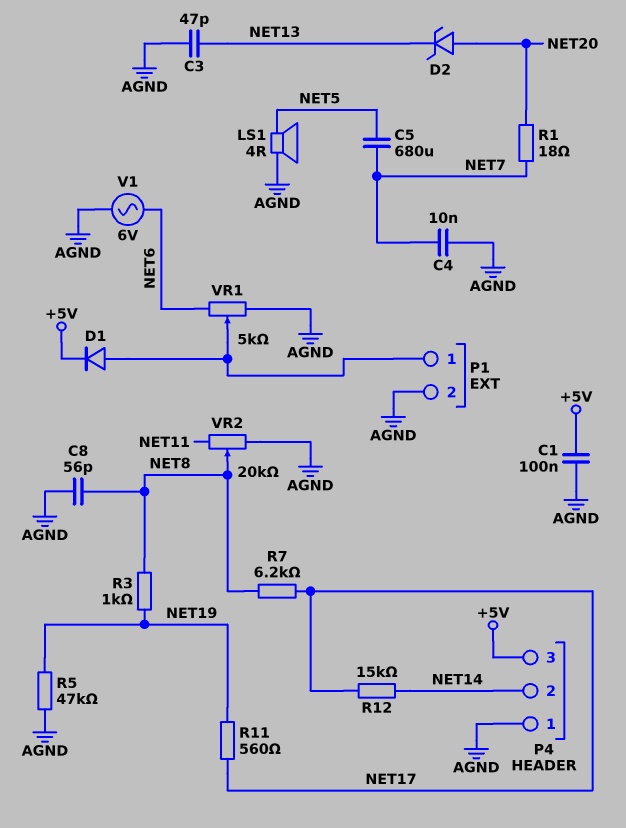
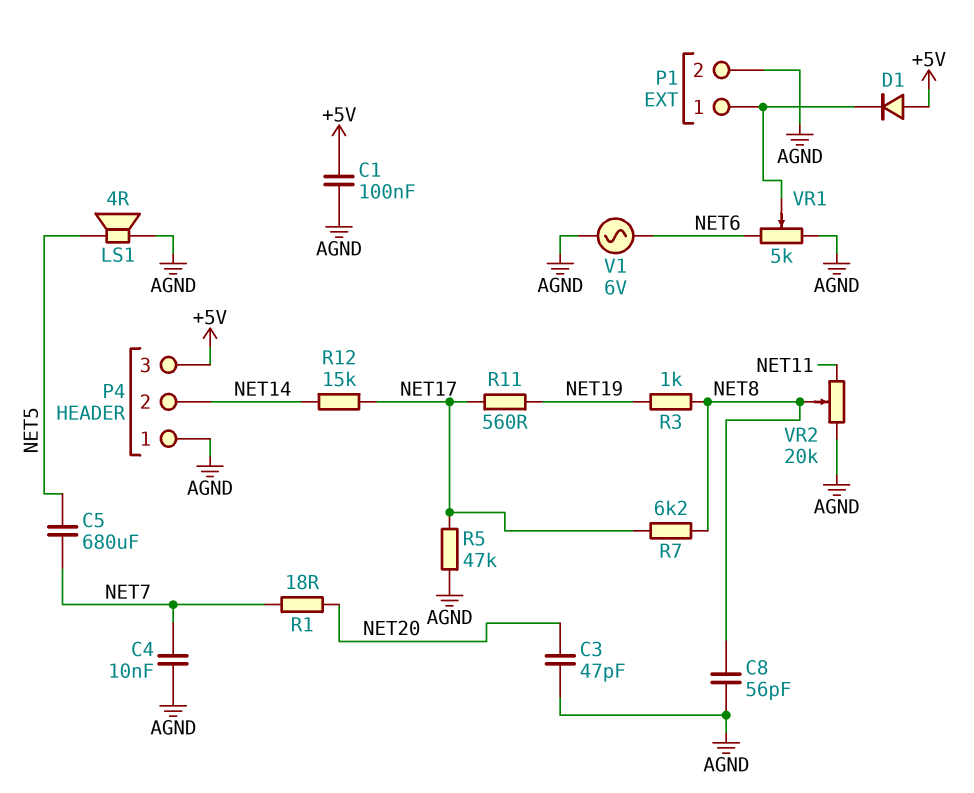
C3: 47pF (AGND, NET13) -> 47pF (AGND, NET20)
D1: diode (A P1/1, K +5V) -> diode (A +5V, K P1/1)
D2: zener (A NET20, K NET13) -> none
R5: 47k (AGND, NET19) -> 47k (AGND, NET17)

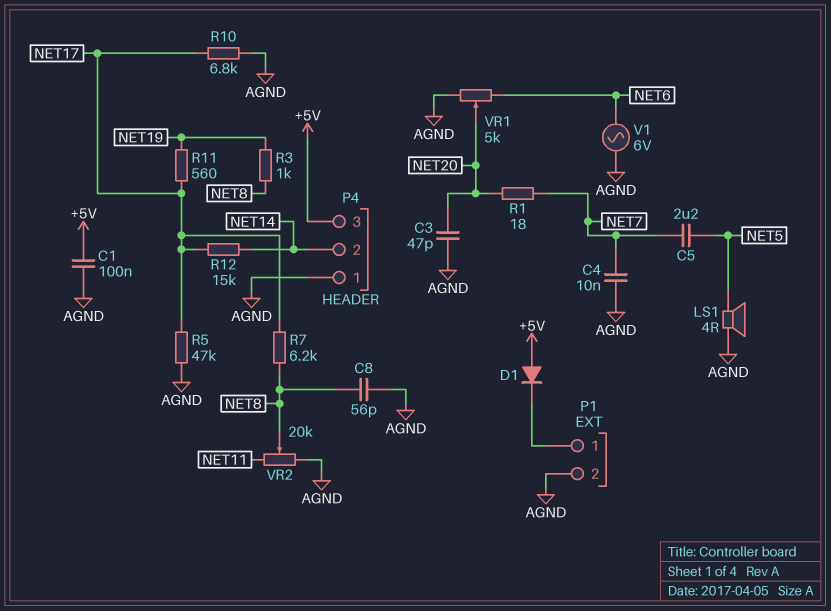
C5: 680uF (NET5, NET7) -> 2.2uF (NET5, NET7)
R10: none -> 6.8k (AGND, NET17)
VR1: 5k (AGND, NET6, wiper P1/1) -> 5k (AGND, NET6, wiper NET20)

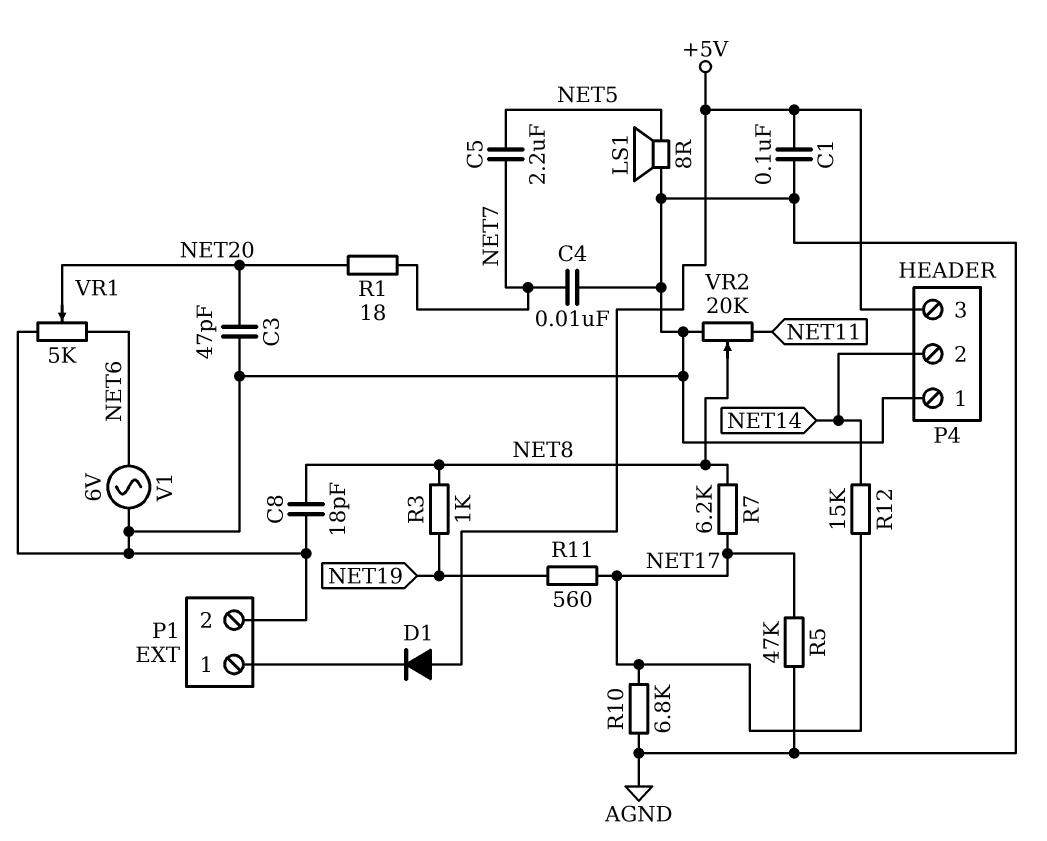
C8: 56pF (AGND, NET8) -> 18pF (AGND, NET8)
LS1: speaker 4R (AGND, NET5) -> speaker 8R (AGND, NET5)

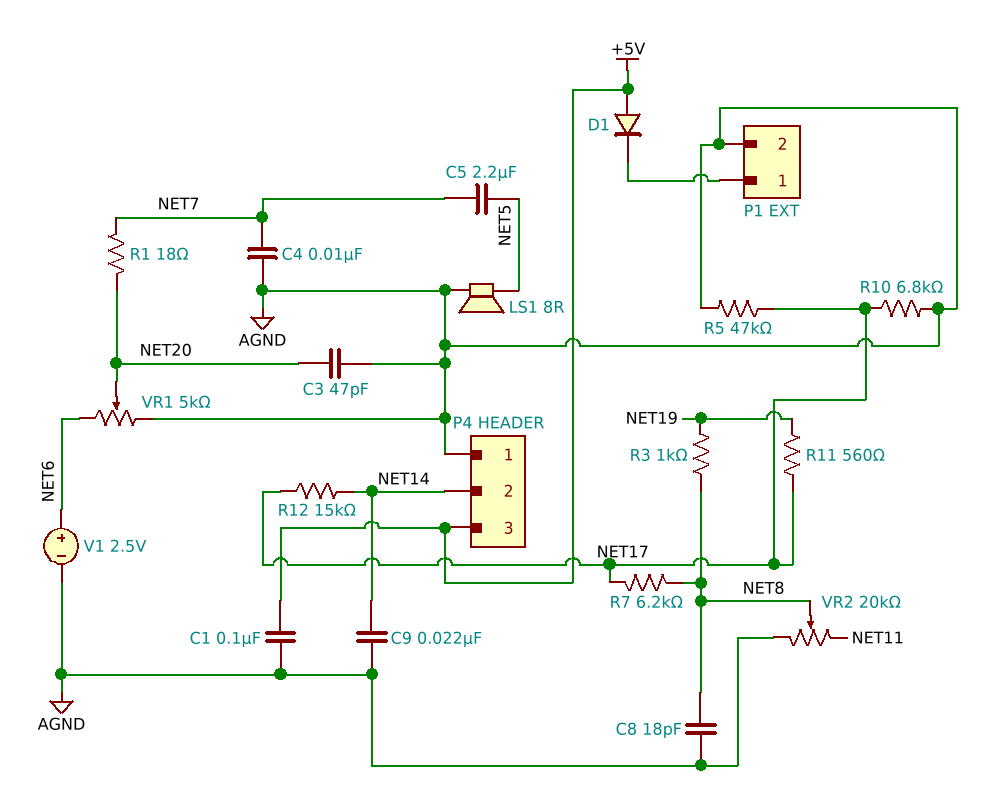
C9: none -> 22nF (AGND, NET14)
V1: AC 6V (AGND, NET6) -> 2.5V (plus NET6, minus AGND)

